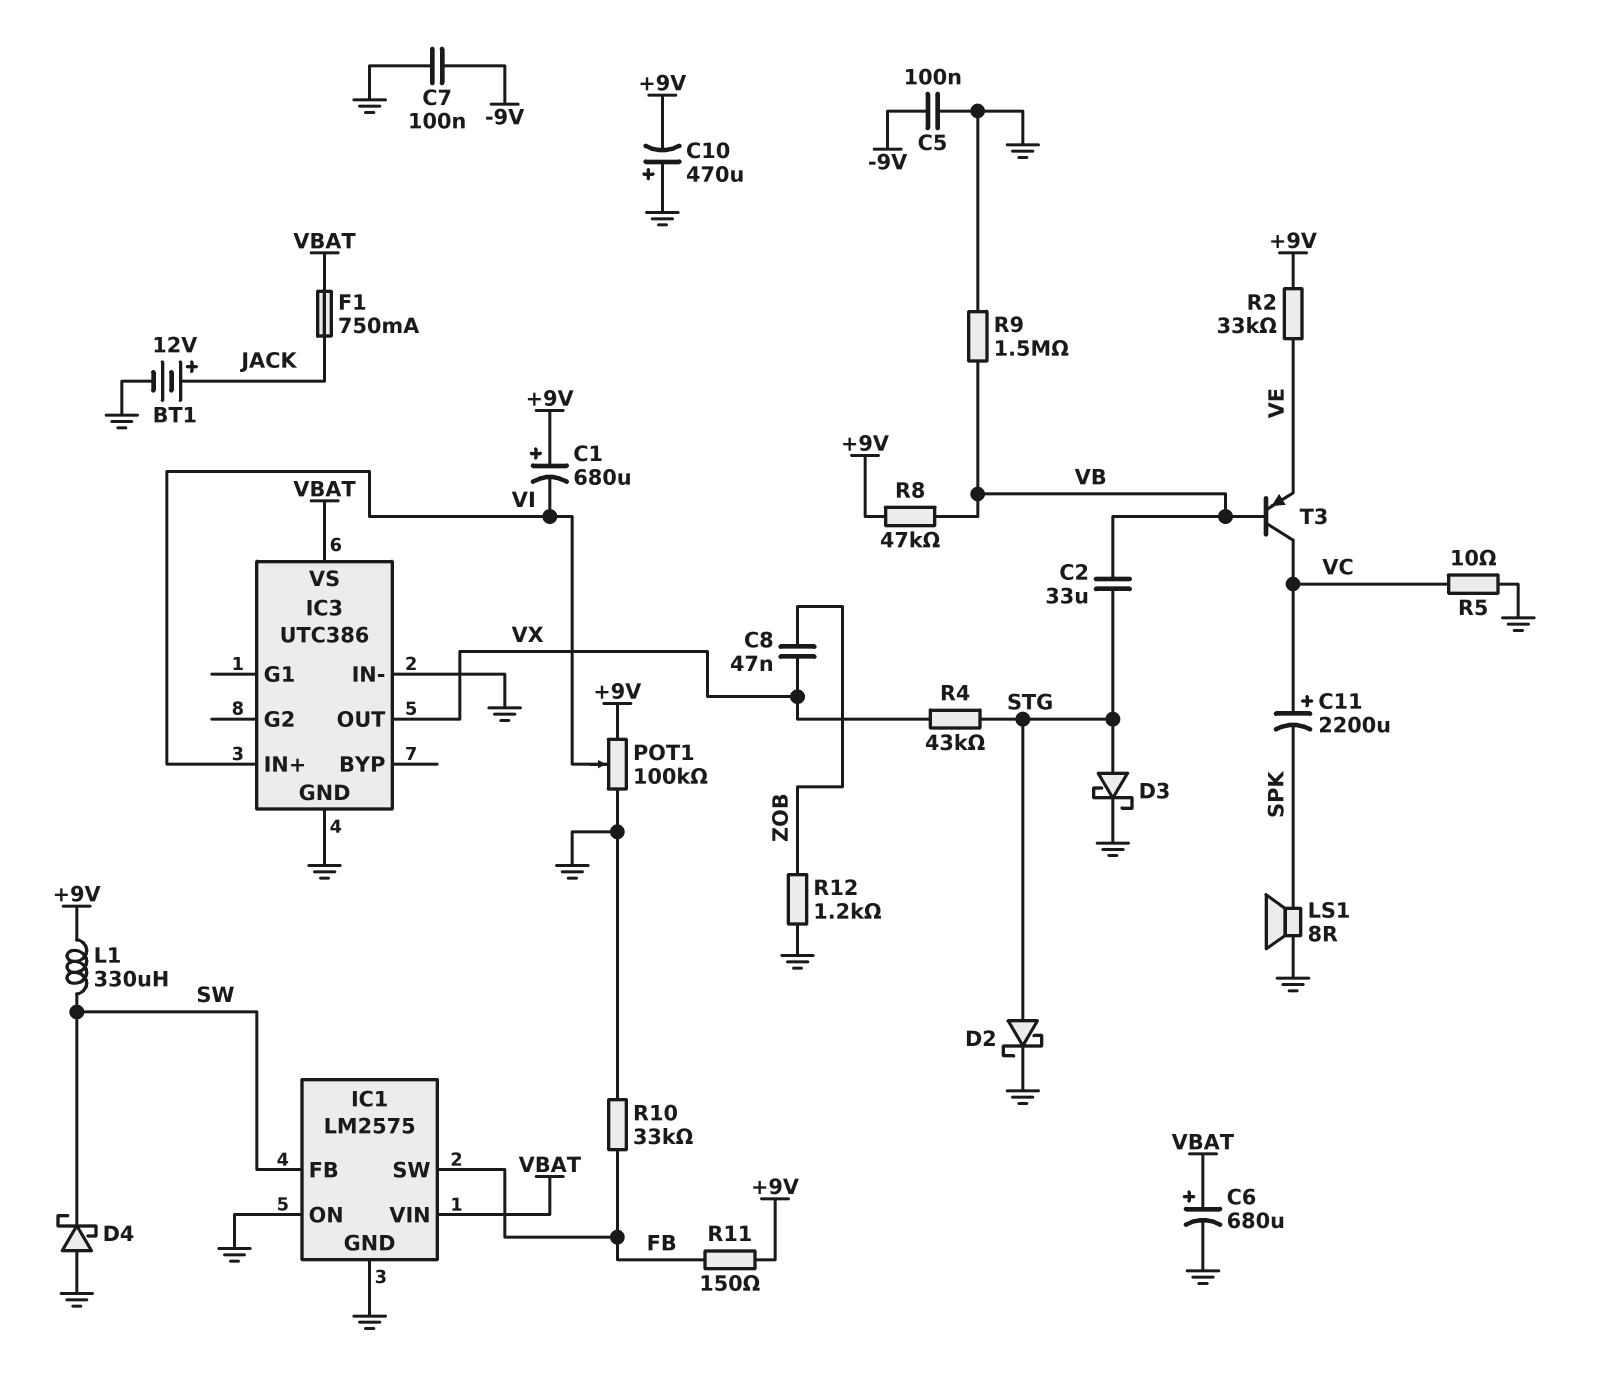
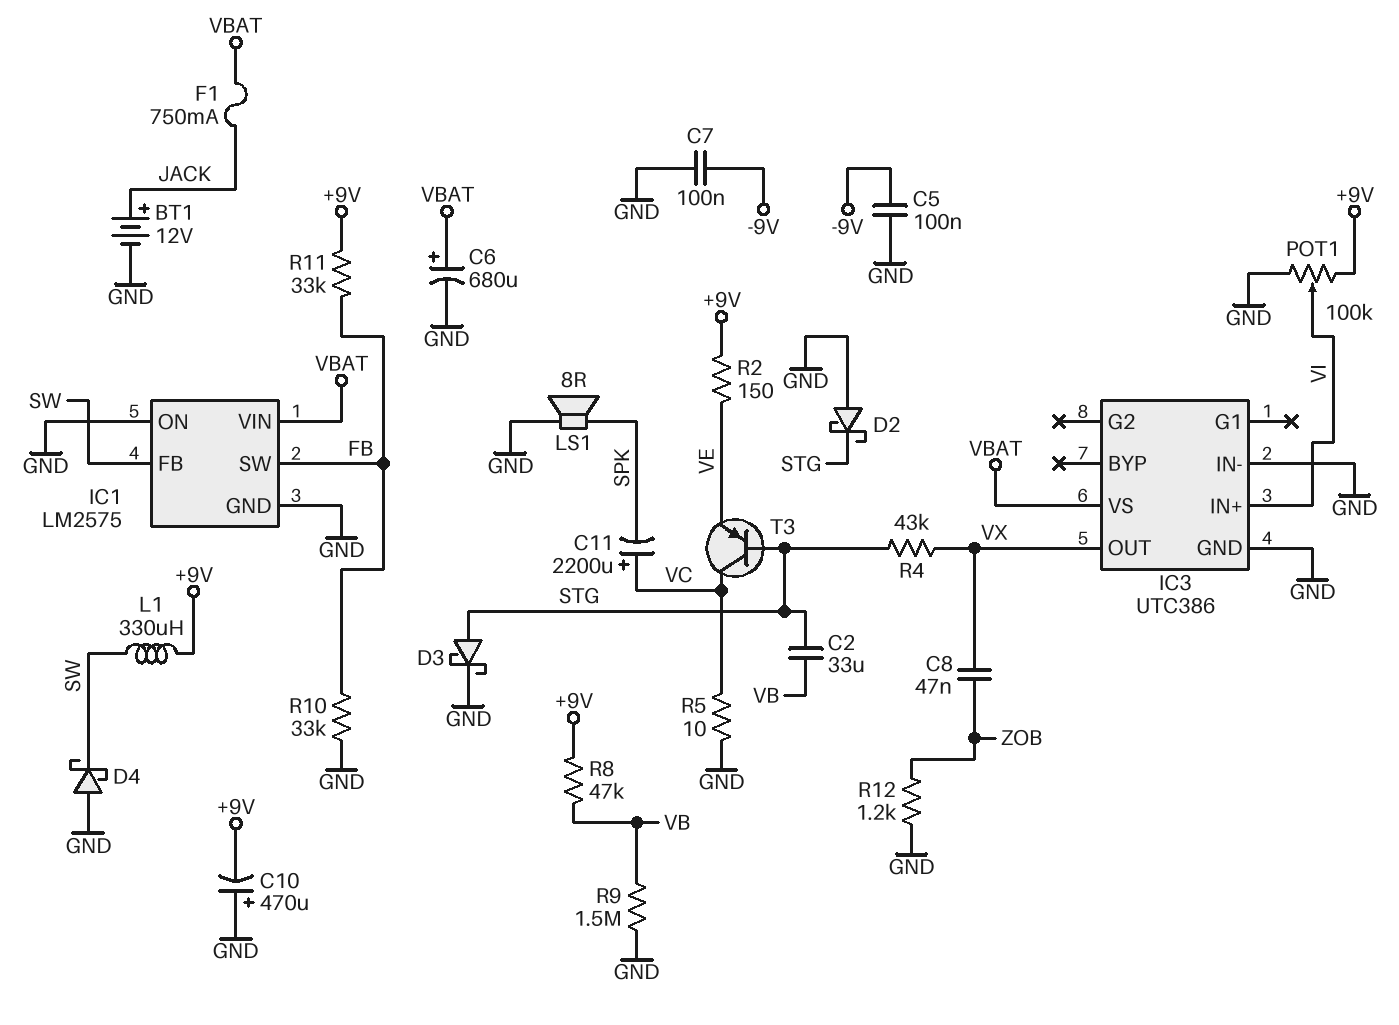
C1: 680uF (plus +9V, minus VI) -> none
D2: schottky (A STG, K GND) -> schottky (A GND, K STG)
R2: 33k (+9V, VE) -> 150 (+9V, VE)
R11: 150 (+9V, FB) -> 33k (+9V, FB)
T3: PNP (B VB, C VC, E VE) -> PNP (B STG, C VC, E VE)

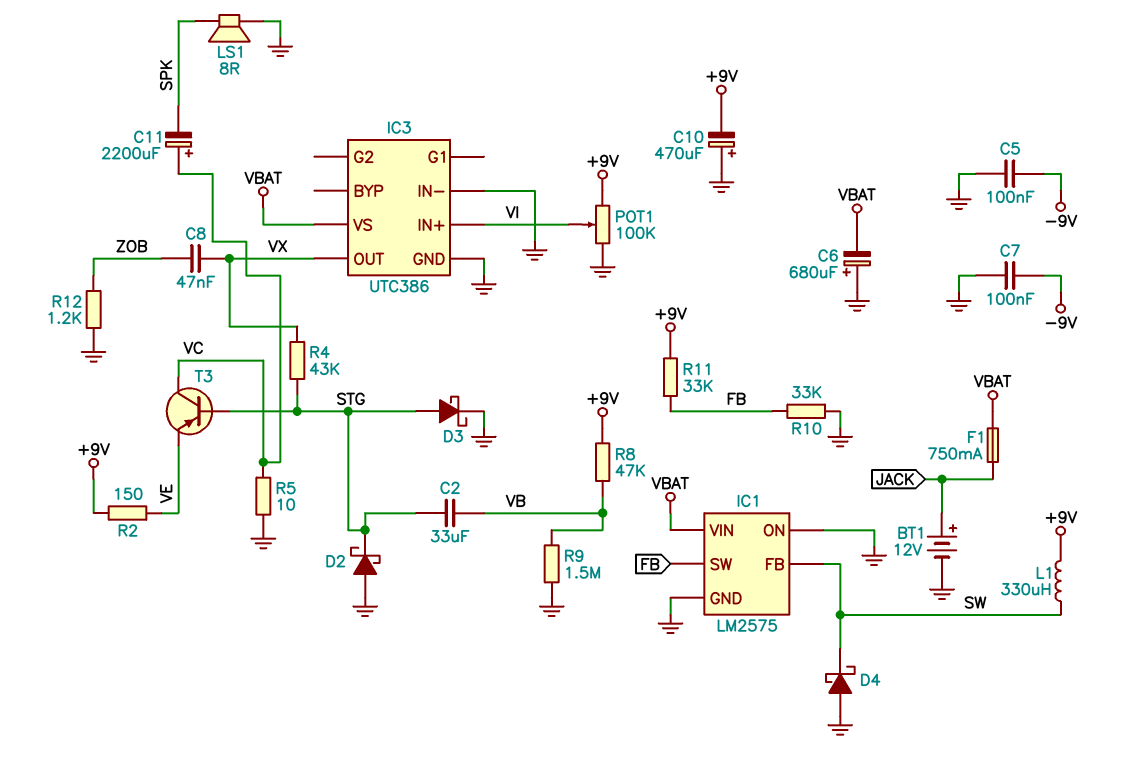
C6: 680uF (plus VBAT, minus GND) -> 680uF (plus GND, minus VBAT)

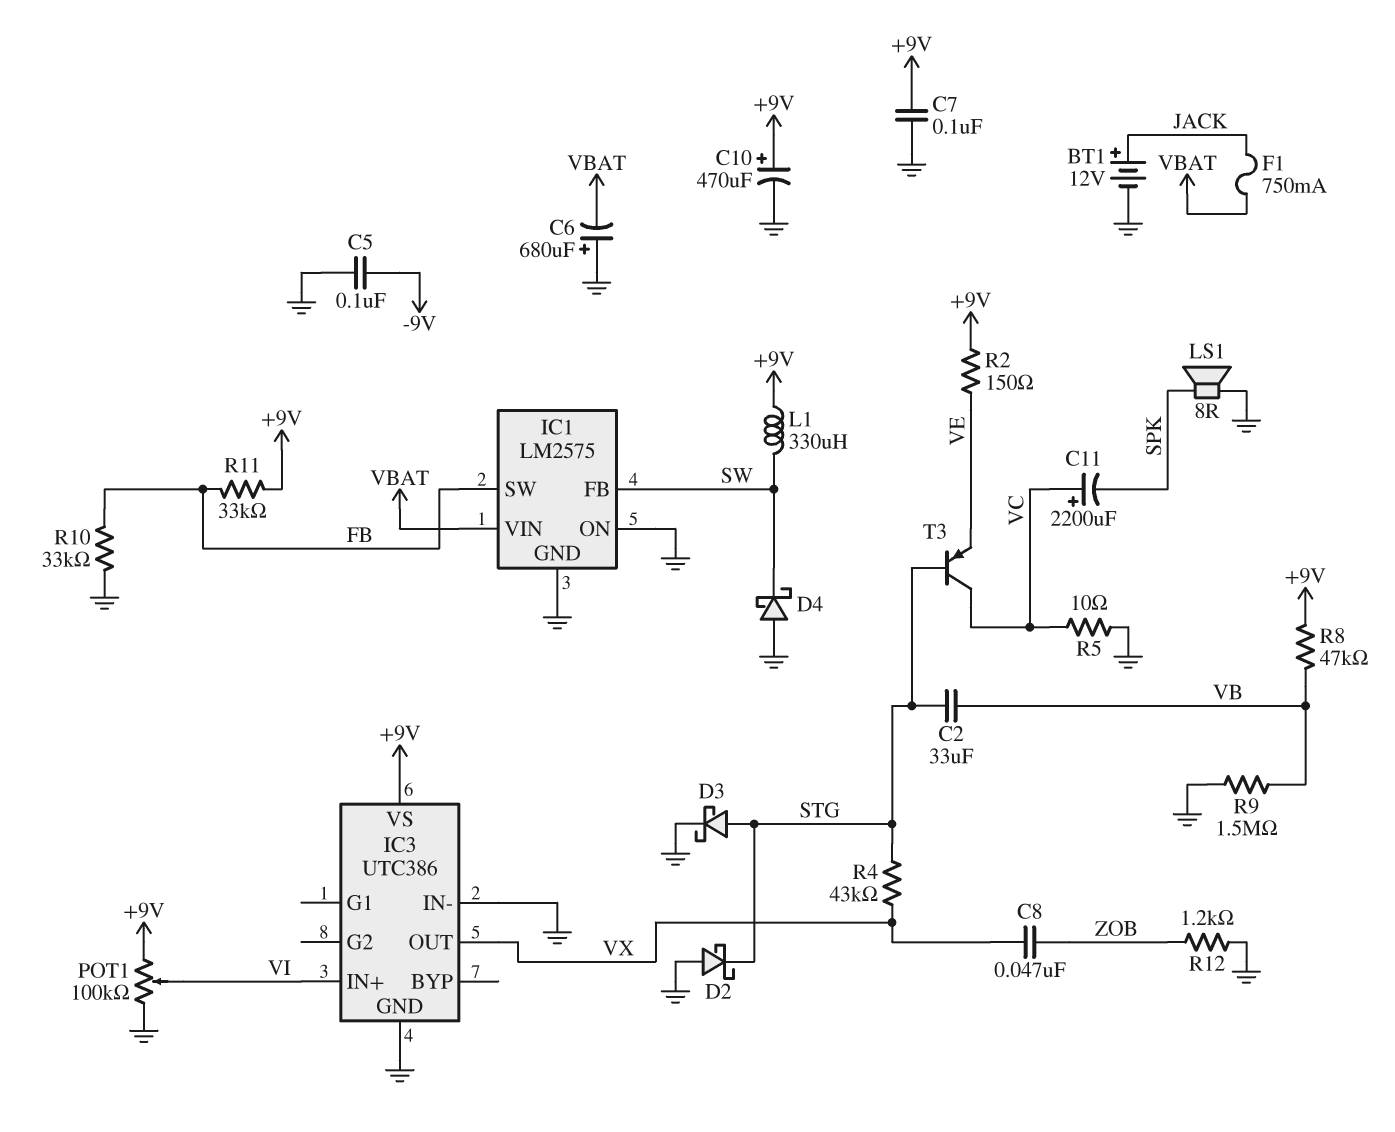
C7: 100nF (-9V, GND) -> 100nF (+9V, GND)
C10: 470uF (plus GND, minus +9V) -> 470uF (plus +9V, minus GND)
IC3 pin VS: VBAT -> +9V

